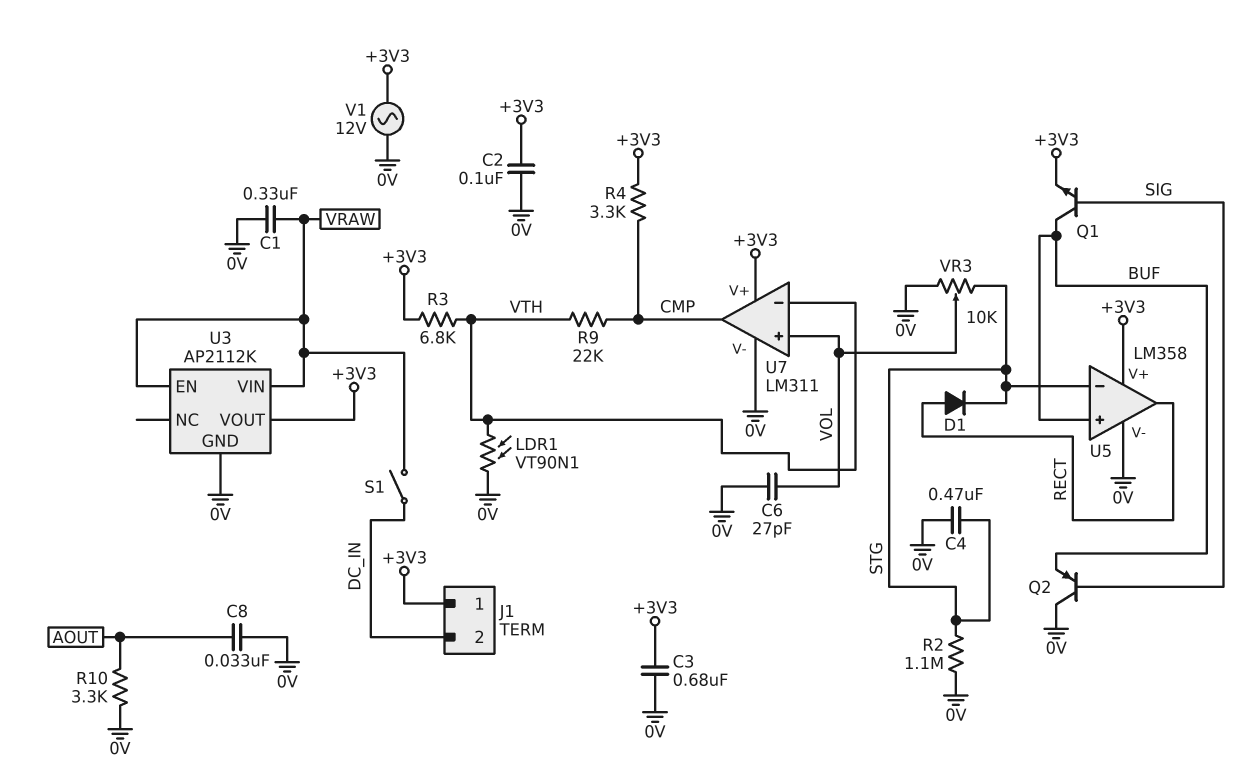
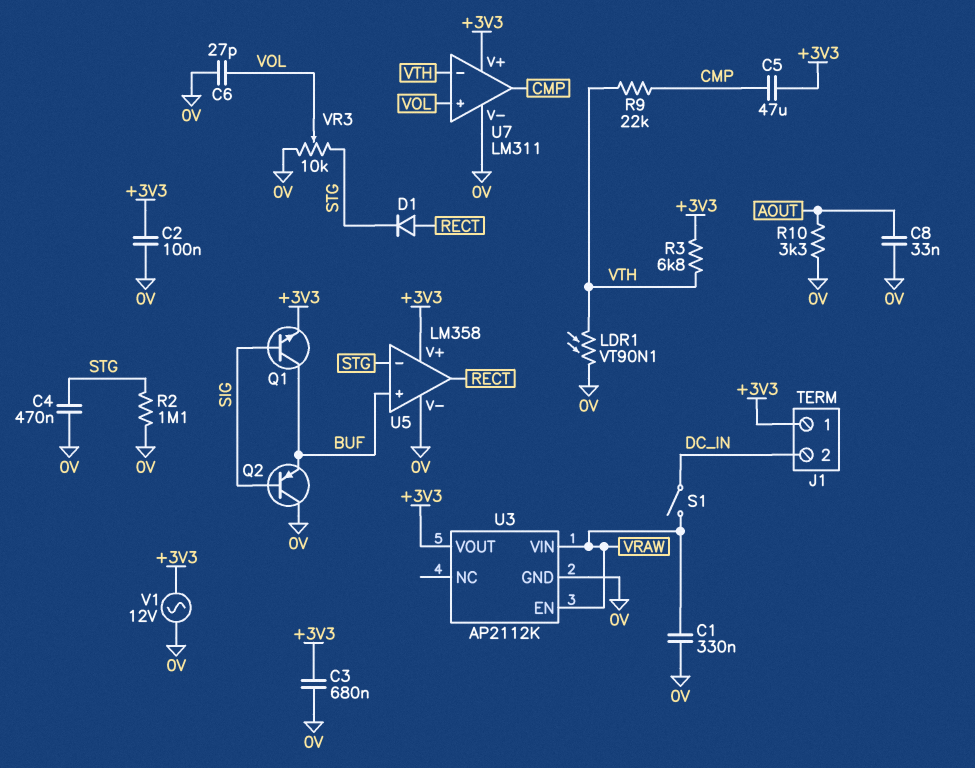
C5: none -> 47uF (+3V3, CMP)
R4: 3.3k (+3V3, CMP) -> none

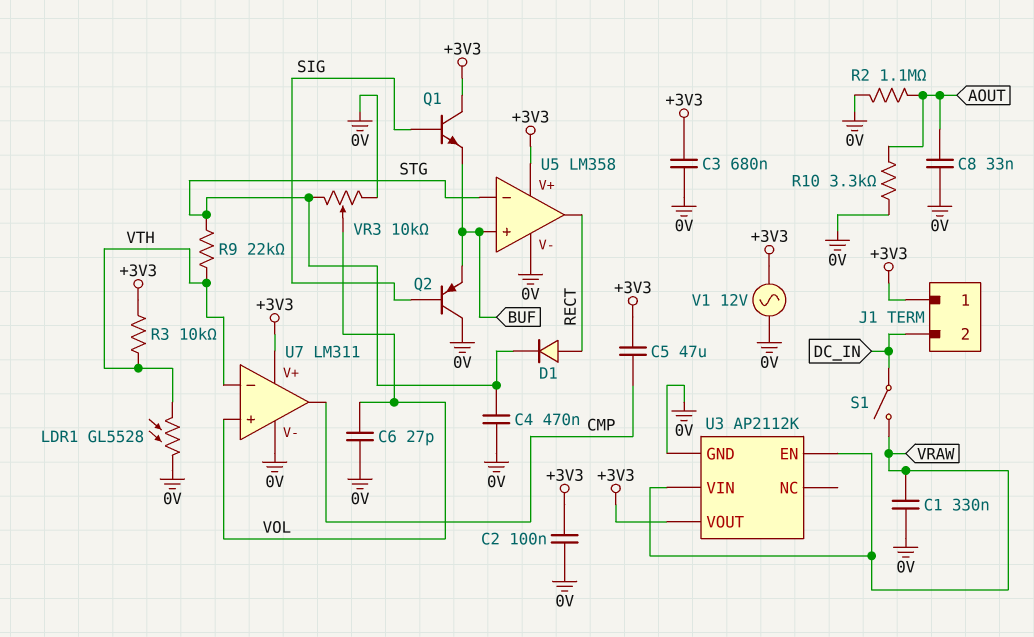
LDR1: VT90N1 (0V, VTH) -> GL5528 (0V, VTH)
Q1: NPN (B SIG, C BUF, E +3V3) -> NPN (B SIG, C +3V3, E BUF)
R2: 1.1M (0V, STG) -> 1.1M (0V, AOUT)
R3: 6.8k (+3V3, VTH) -> 10k (+3V3, VTH)
R9: 22k (CMP, VTH) -> 22k (STG, VTH)

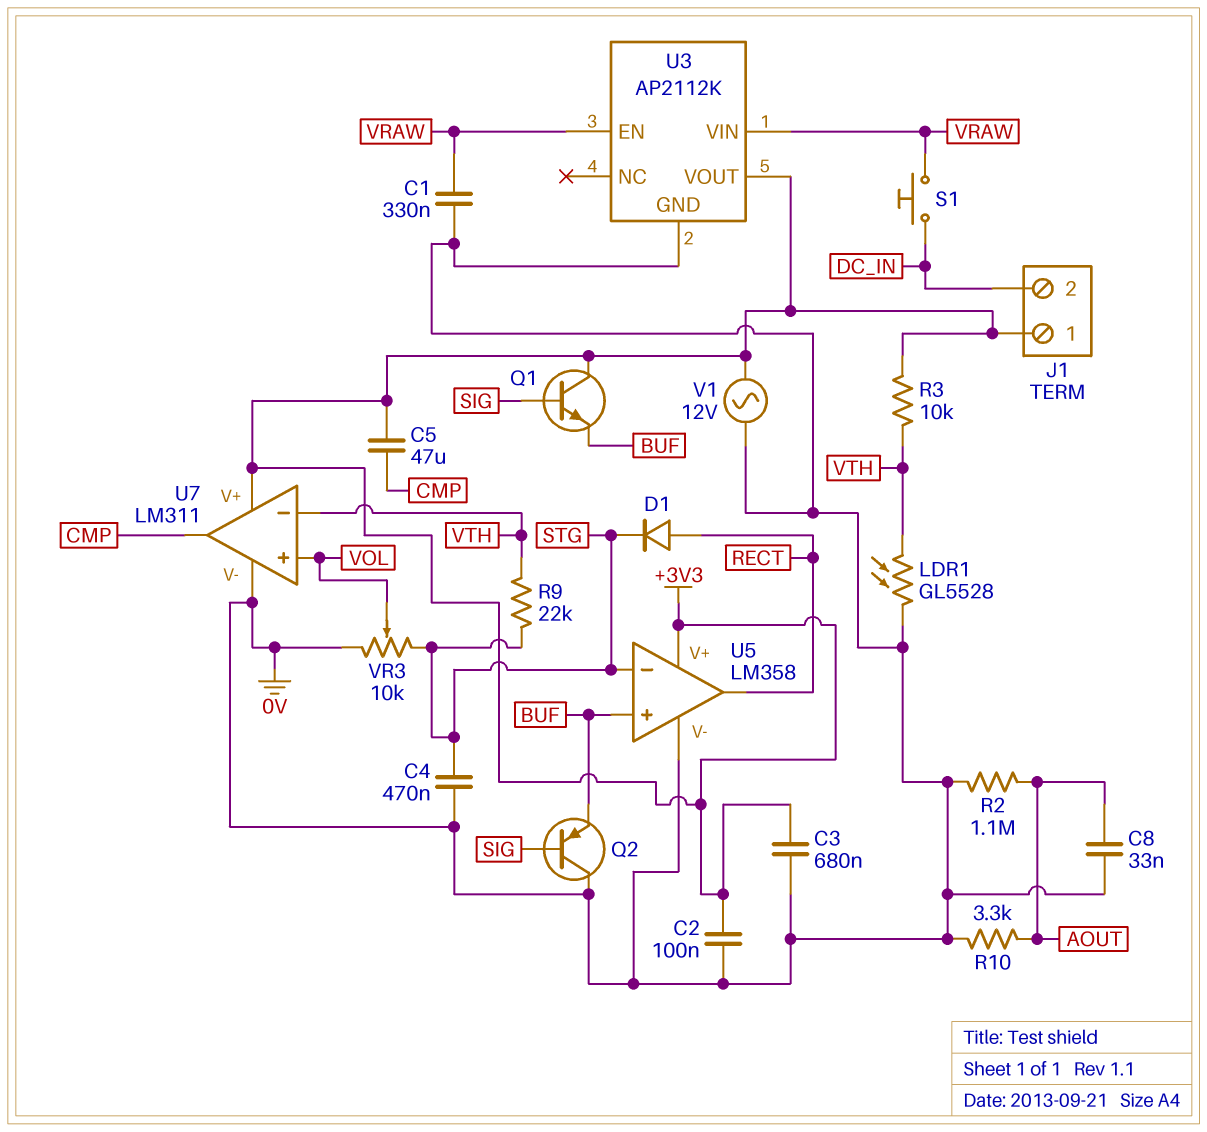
C6: 27pF (0V, VOL) -> none
S1: switch (DC_IN, VRAW) -> button (DC_IN, VRAW)

